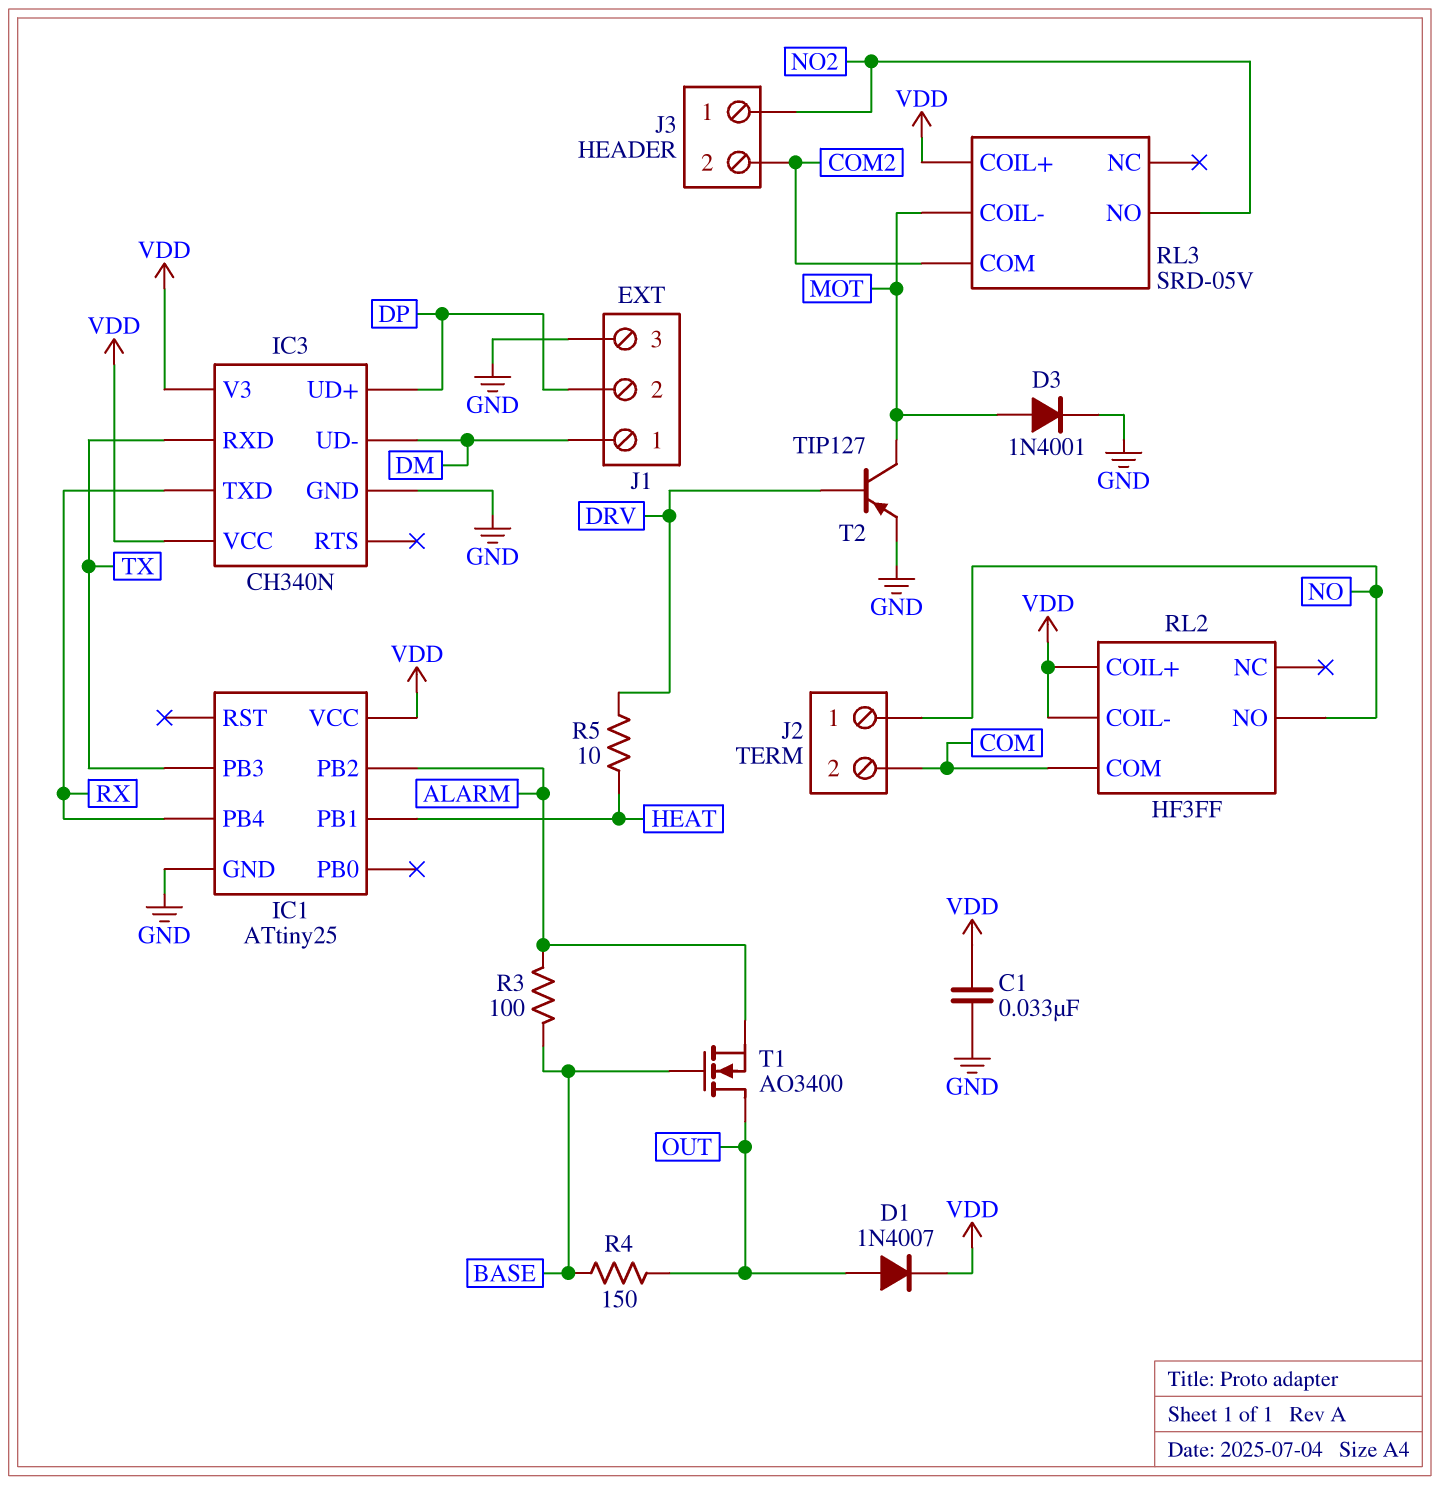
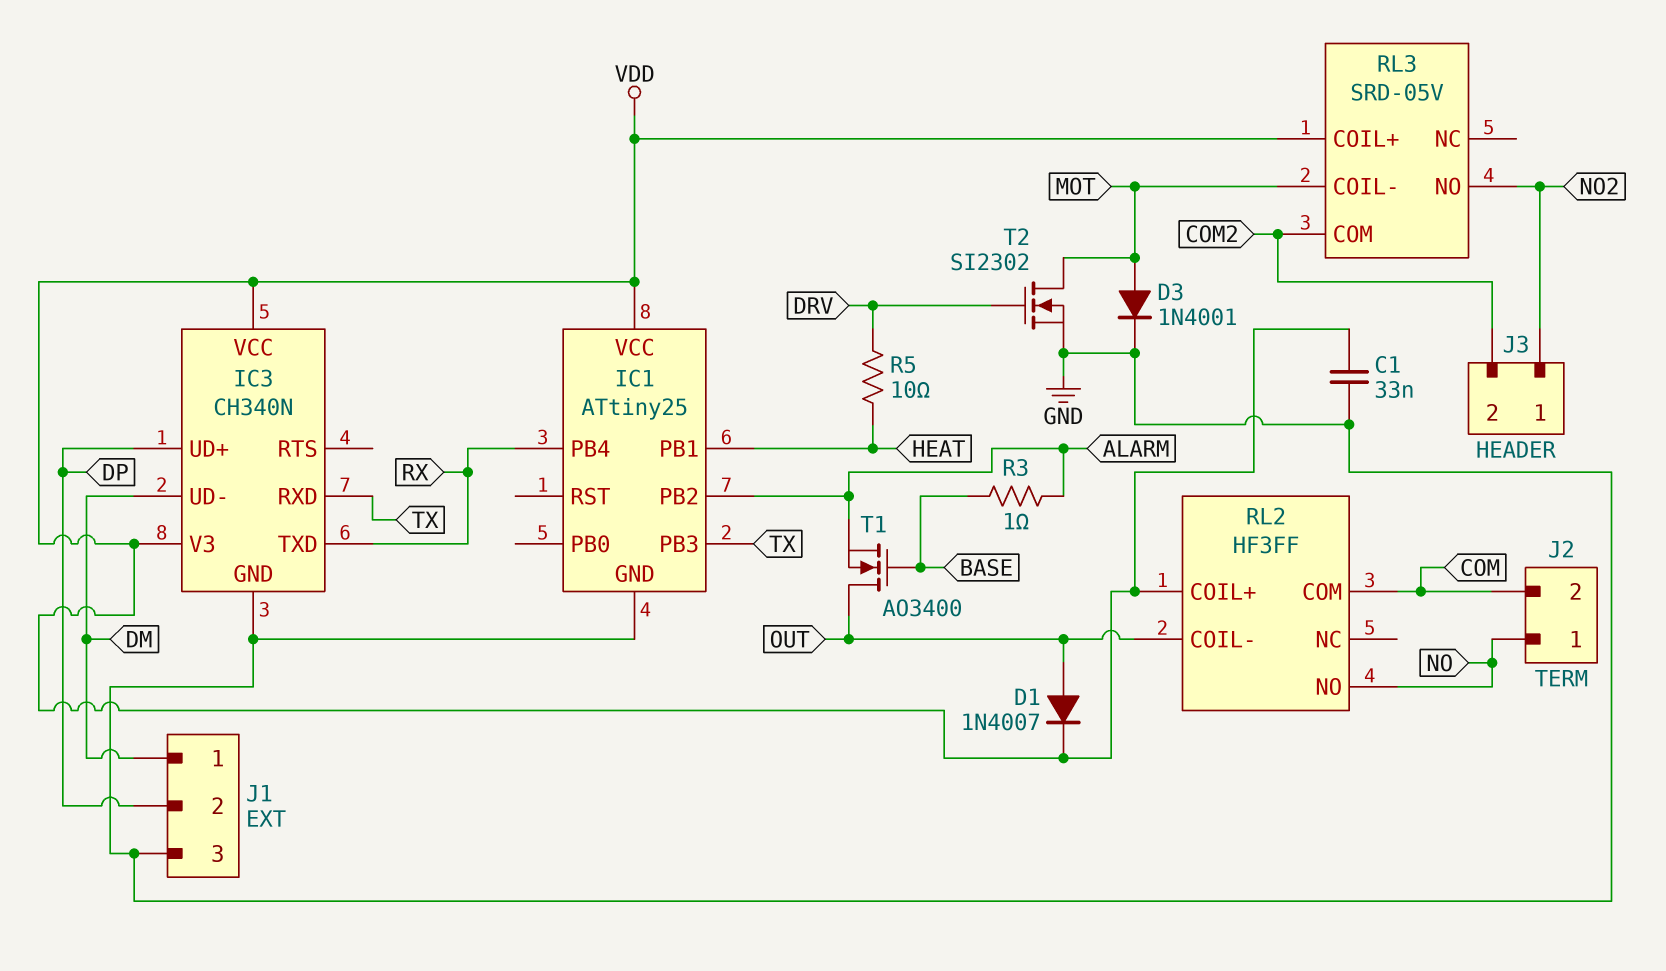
R3: 100 (ALARM, BASE) -> 1 (ALARM, BASE)
R4: 150 (BASE, OUT) -> none
RL2 pin COIL-: VDD -> OUT
T2: PNP TIP127 (B DRV, C MOT, E GND) -> NMOS SI2302 (G DRV, D MOT, S GND)

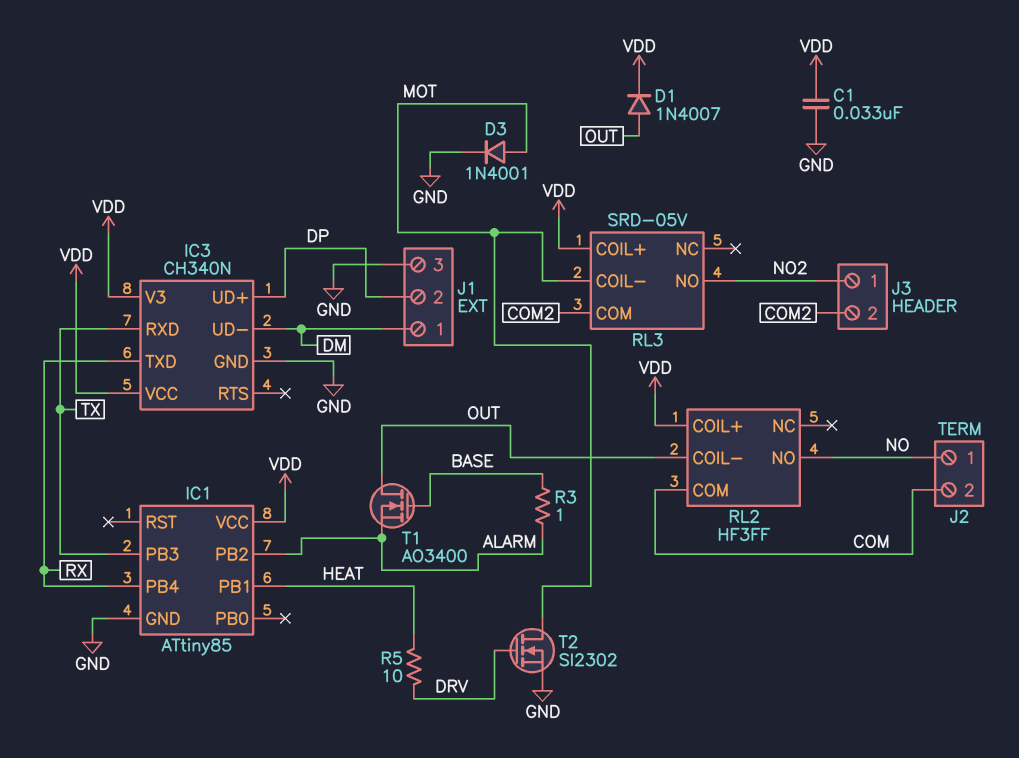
IC1: ATtiny25 -> ATtiny85

